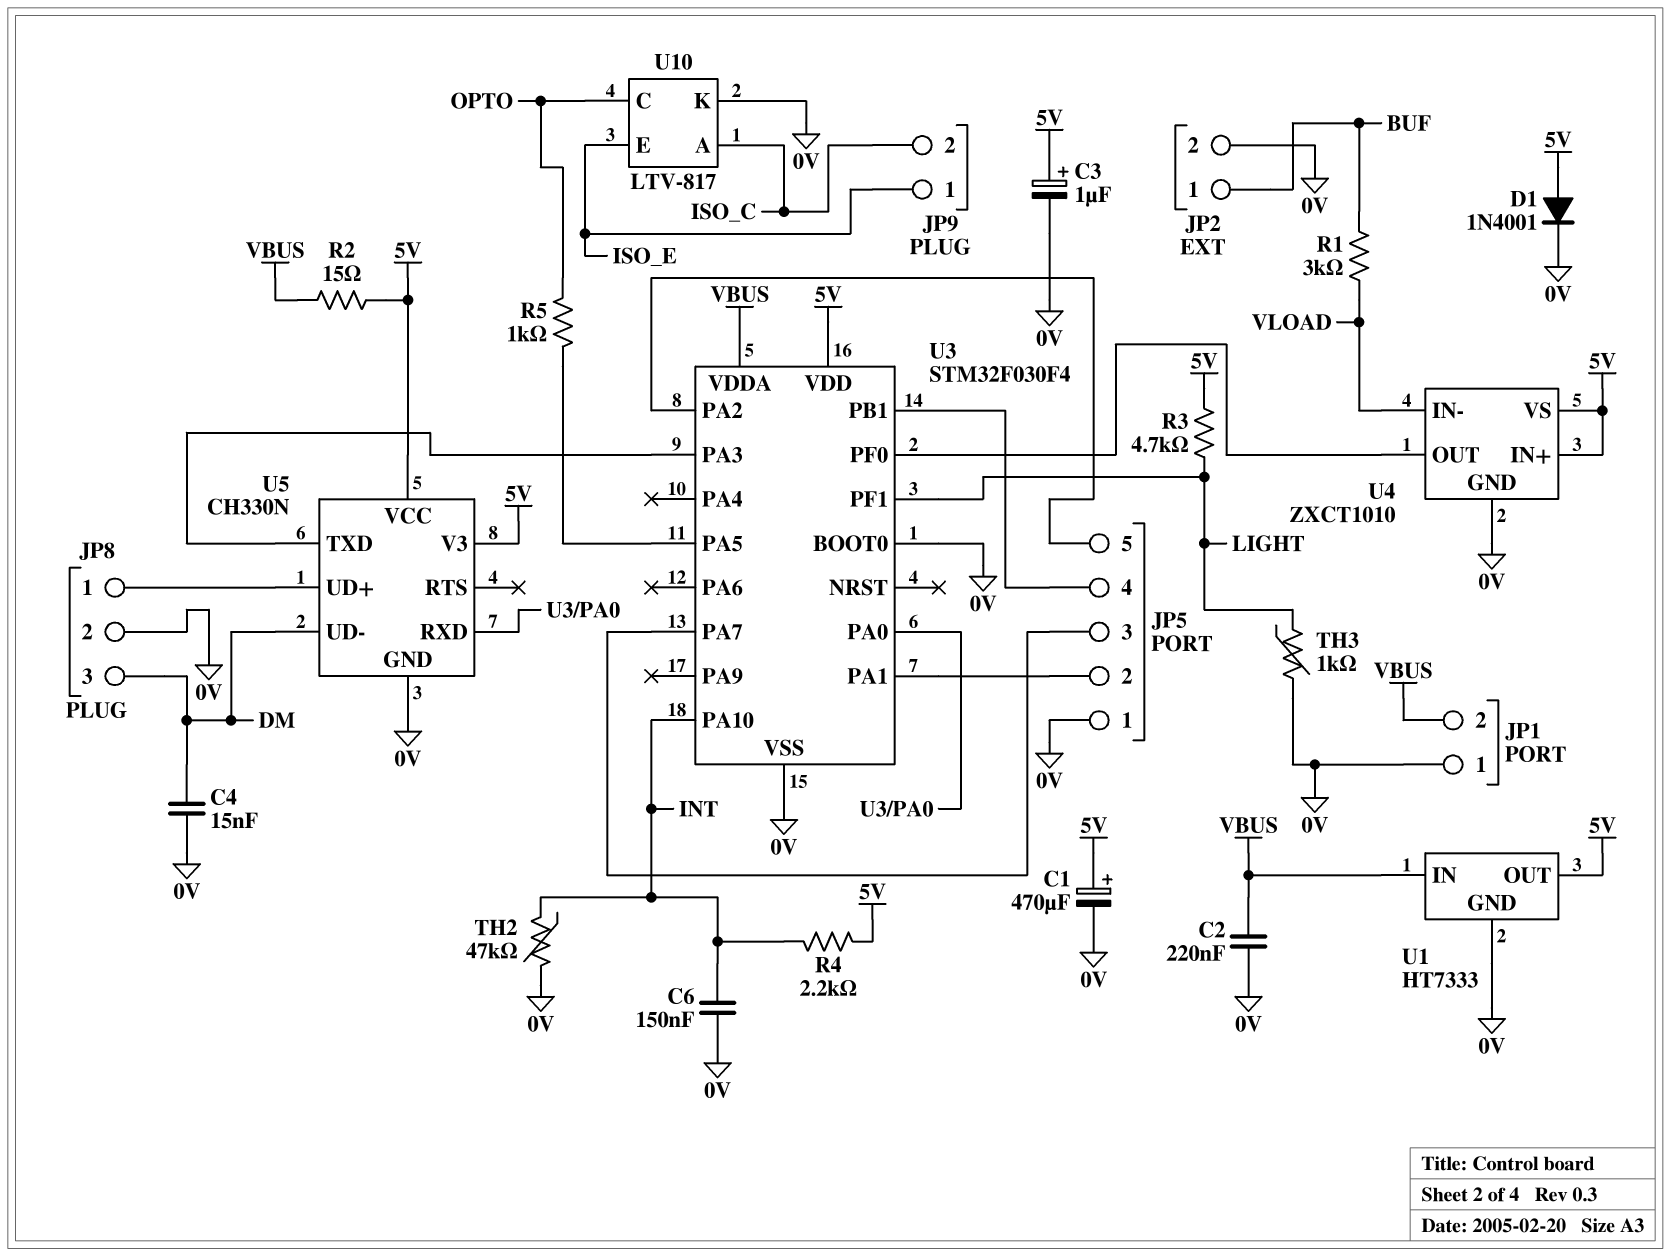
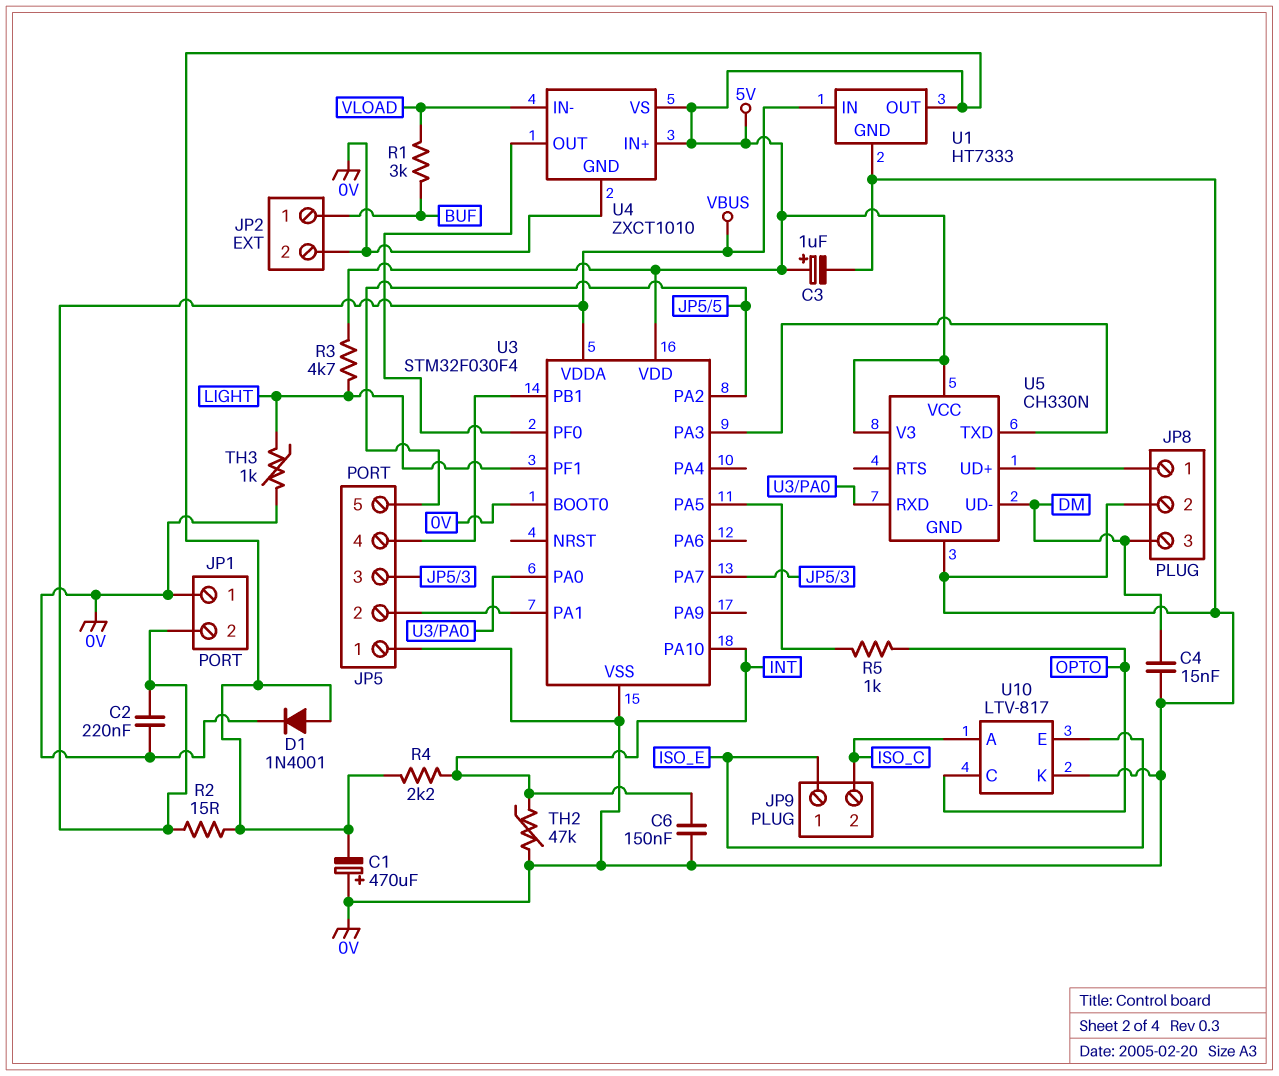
C1: 470uF (plus 5V, minus 0V) -> 470uF (plus 0V, minus 5V)

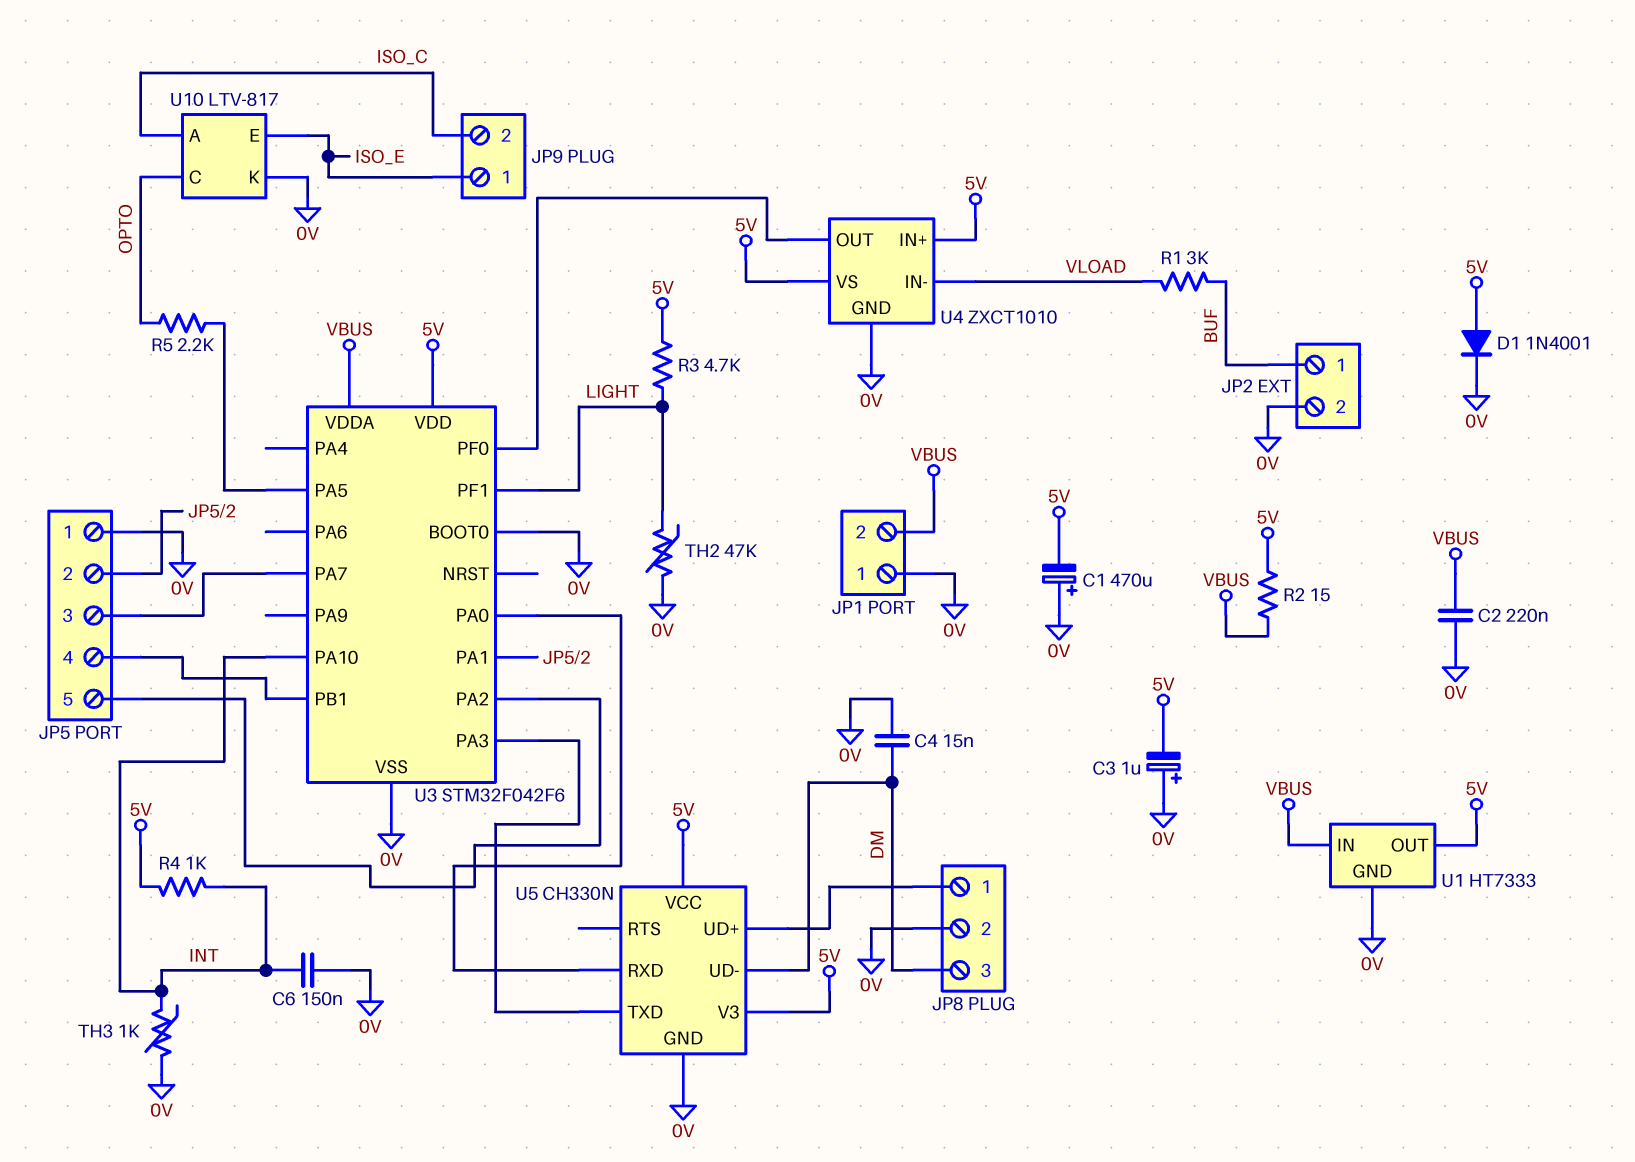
C3: 1uF (plus 5V, minus 0V) -> 1uF (plus 0V, minus 5V)
R4: 2.2k (5V, INT) -> 1k (5V, INT)
R5: 1k (OPTO, U3/PA5) -> 2.2k (OPTO, U3/PA5)
TH2: 47k (0V, INT) -> 47k (0V, LIGHT)
TH3: 1k (0V, LIGHT) -> 1k (0V, INT)
U3: STM32F030F4 -> STM32F042F6

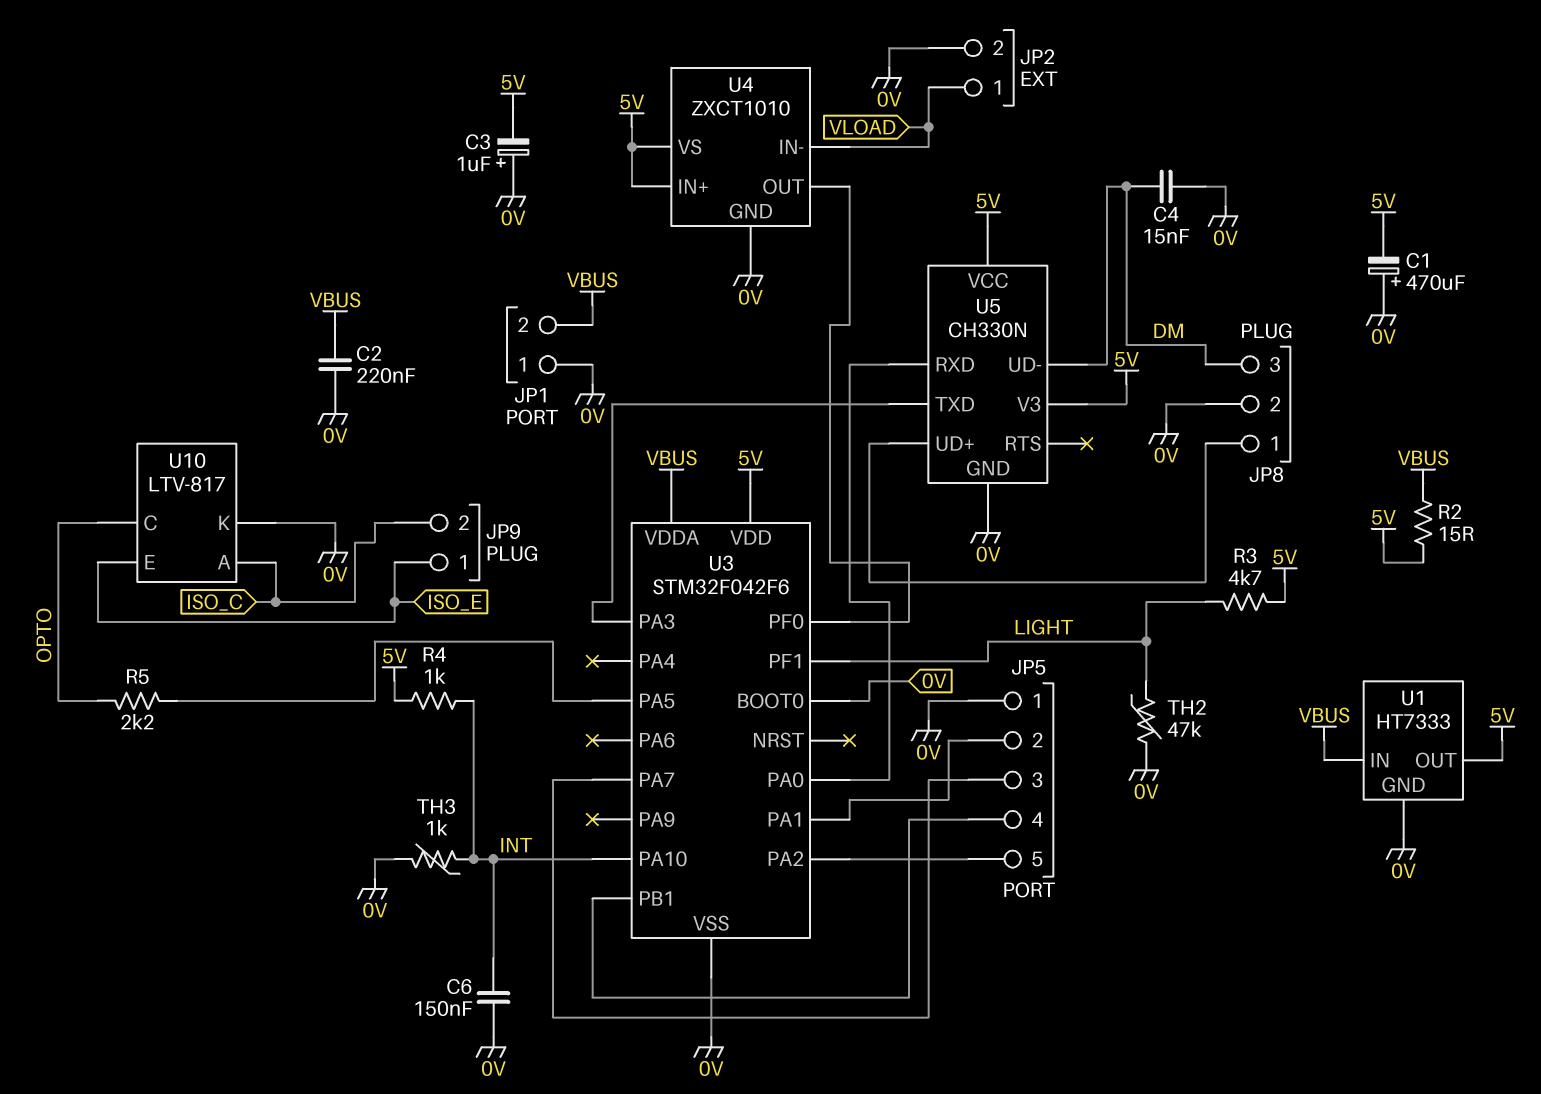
D1: diode 1N4001 (A 5V, K 0V) -> none
JP2 pin 1: BUF -> VLOAD
R1: 3k (BUF, VLOAD) -> none

